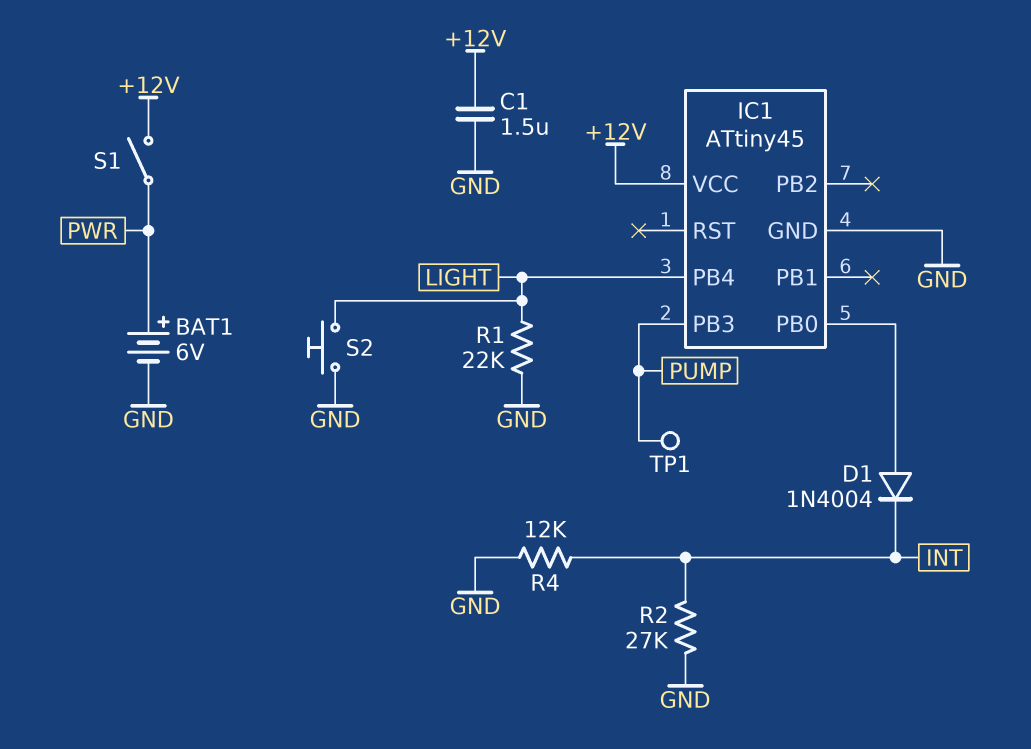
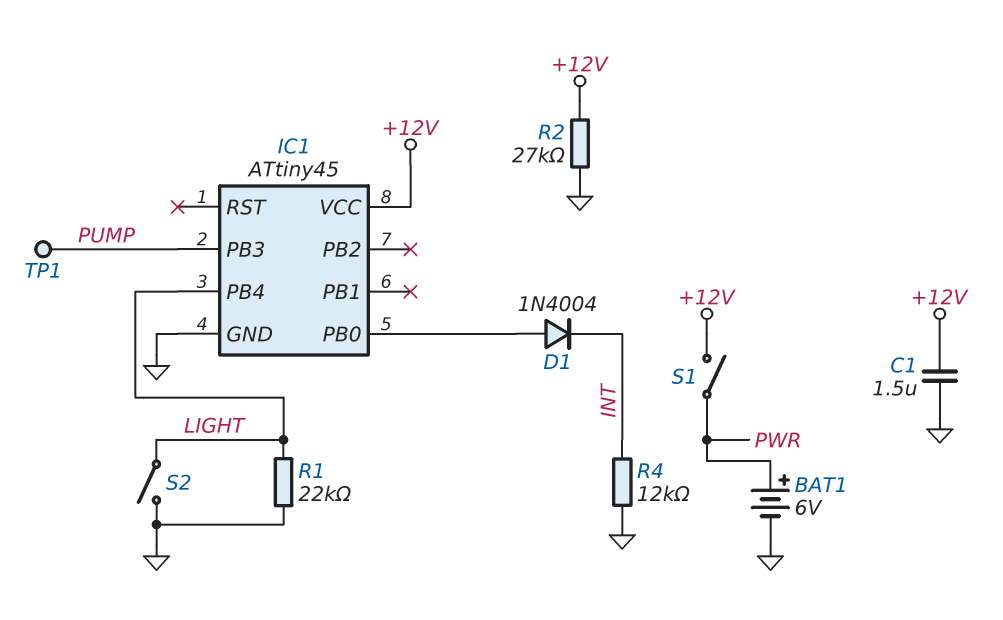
R2: 27k (GND, INT) -> 27k (+12V, GND)
S2: button (GND, LIGHT) -> switch (GND, LIGHT)

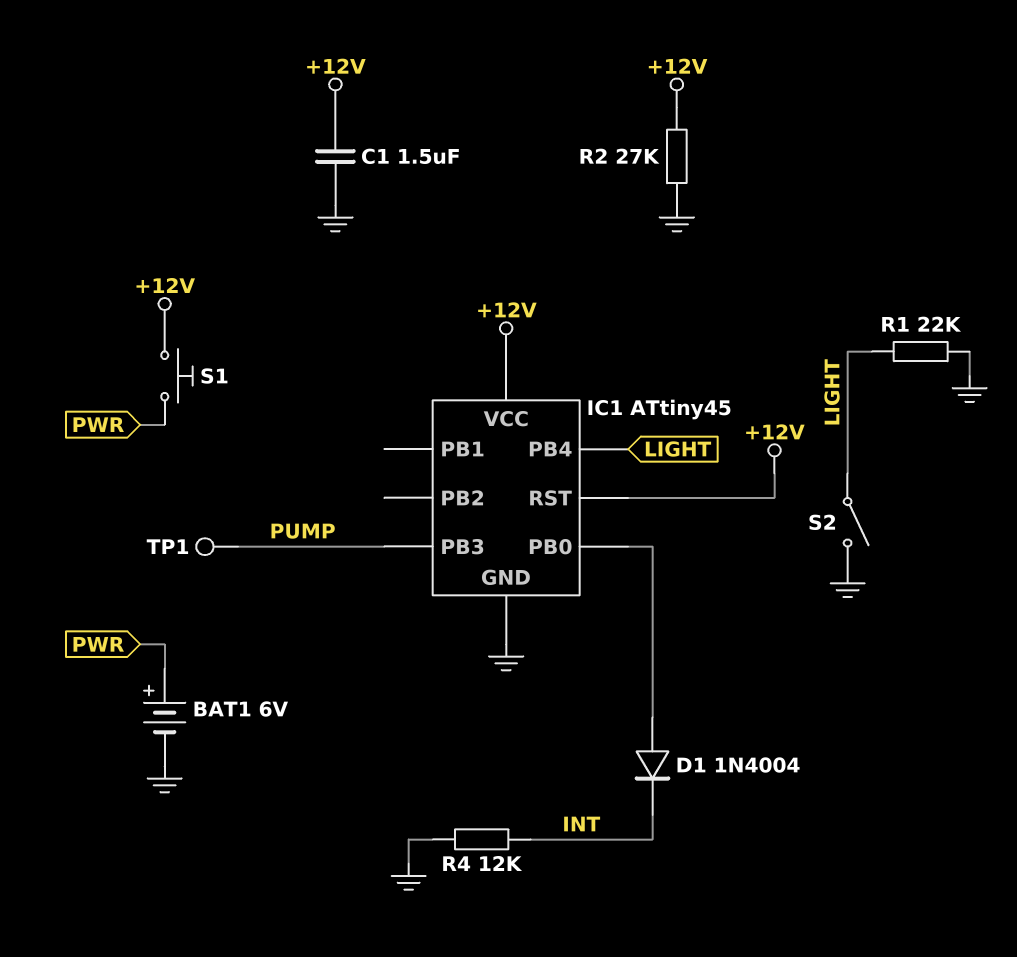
IC1 pin RST: none -> +12V
S1: switch (+12V, PWR) -> button (+12V, PWR)

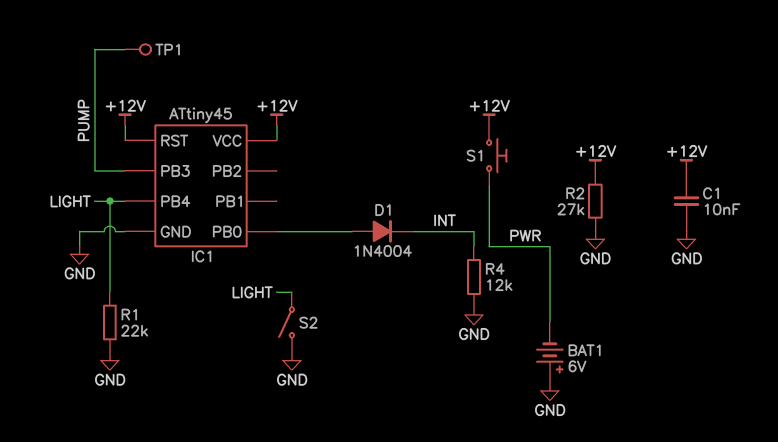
BAT1: 6V (plus PWR, minus GND) -> 6V (plus GND, minus PWR)
C1: 1.5uF (+12V, GND) -> 10nF (+12V, GND)

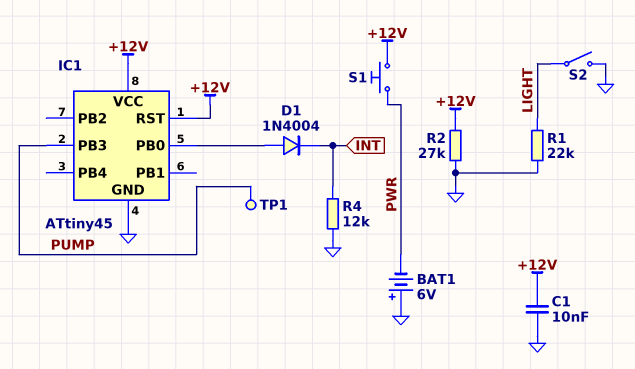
IC1 pin PB4: LIGHT -> none

